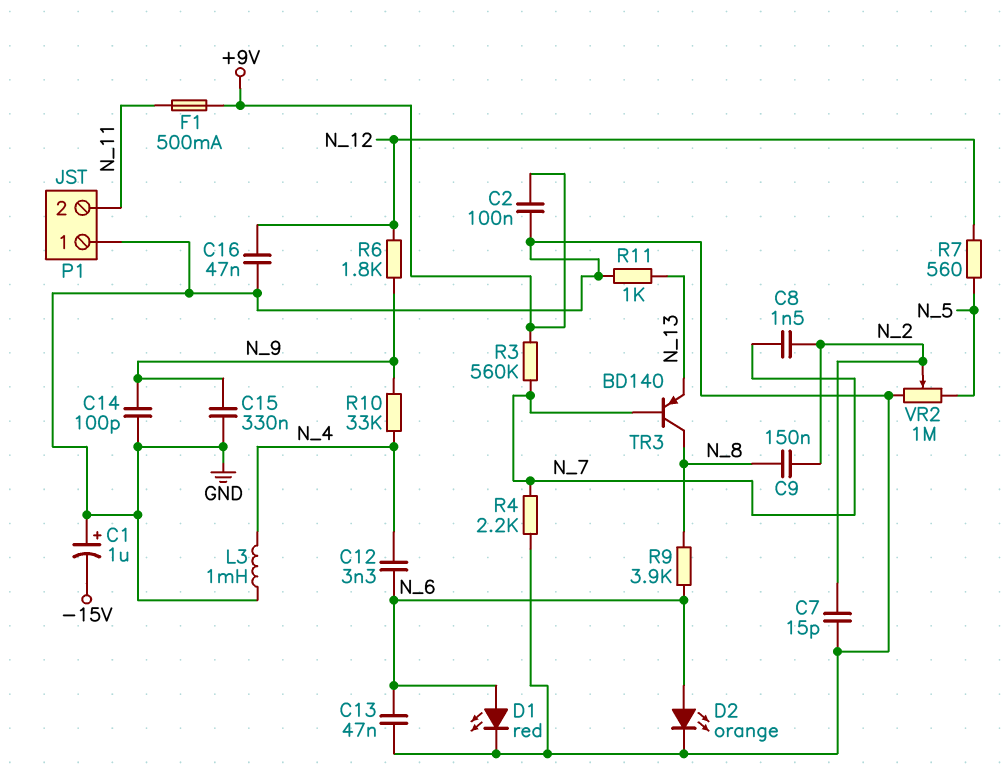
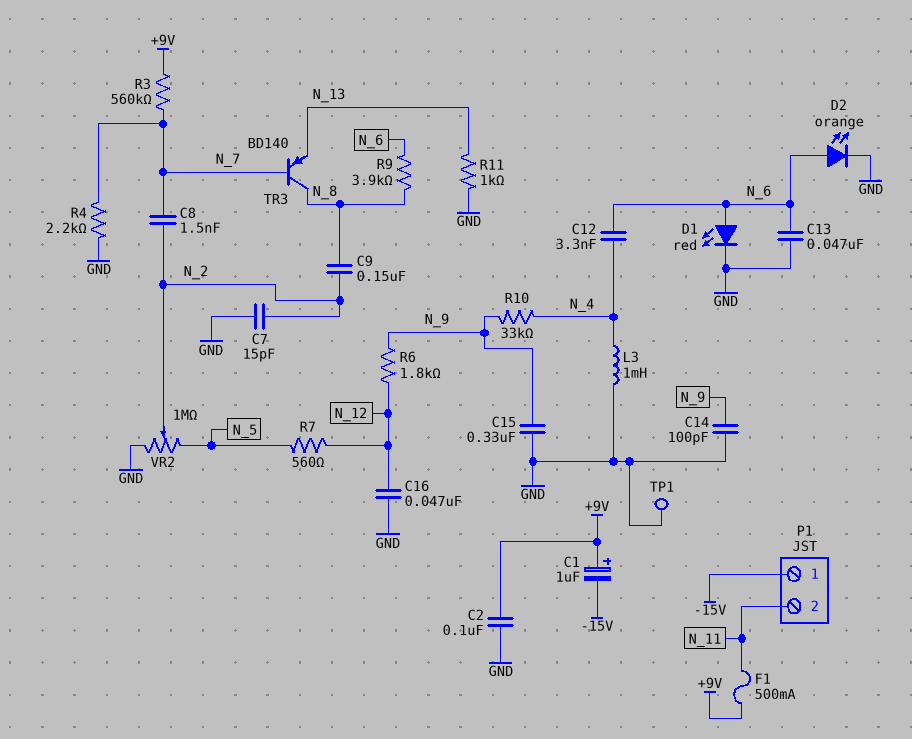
C1: 1uF (plus GND, minus -15V) -> 1uF (plus +9V, minus -15V)
P1 pin 1: GND -> -15V
TP1: none -> test point (GND)

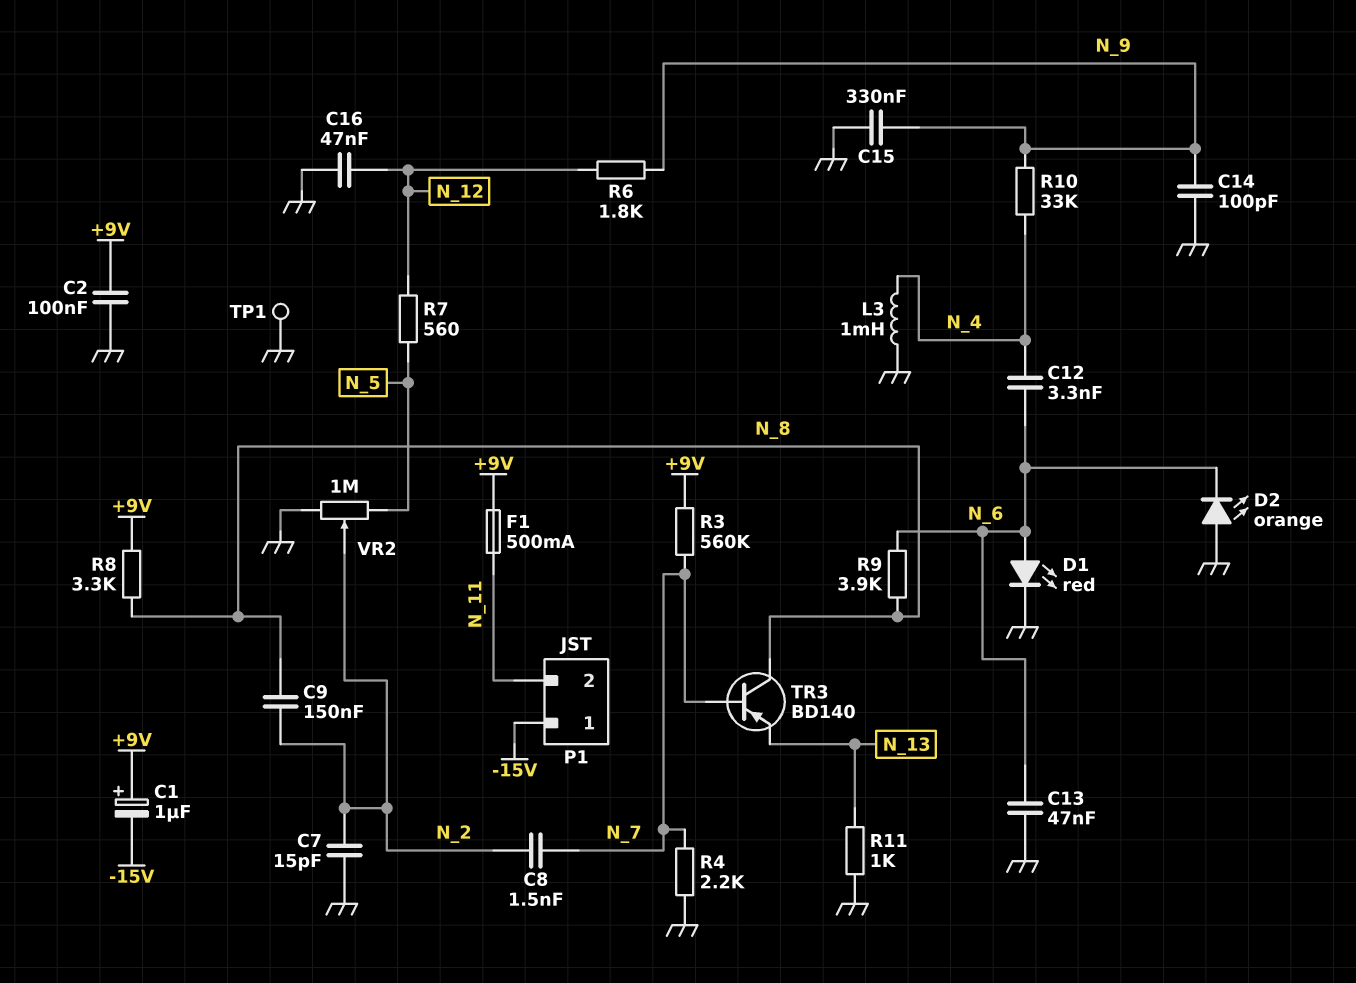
D2: LED orange (A N_6, K GND) -> LED orange (A GND, K N_6)
R8: none -> 3.3k (+9V, N_8)

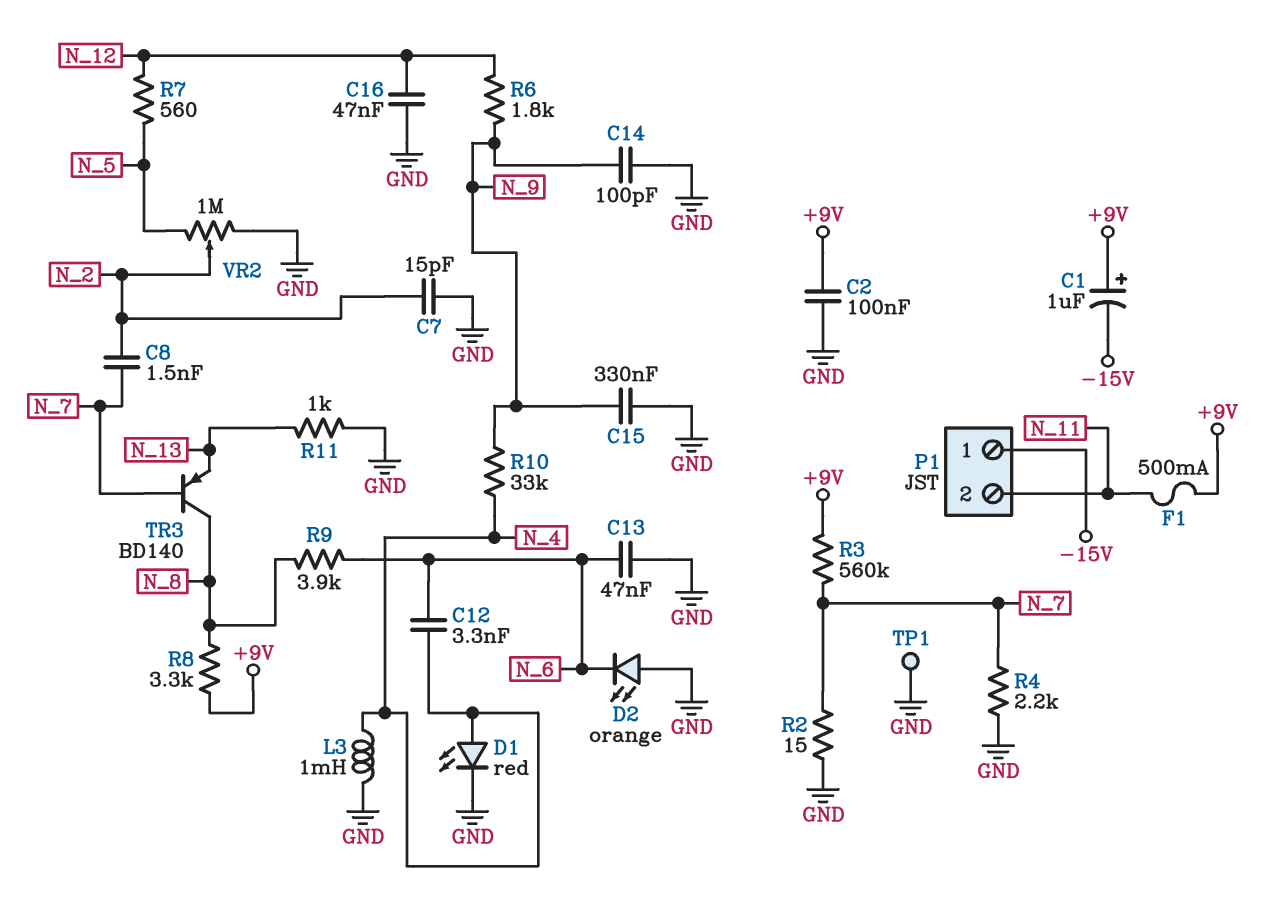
C9: 150nF (N_2, N_8) -> none
D1: LED red (A N_6, K GND) -> LED red (A N_4, K GND)
R2: none -> 15 (GND, N_7)

